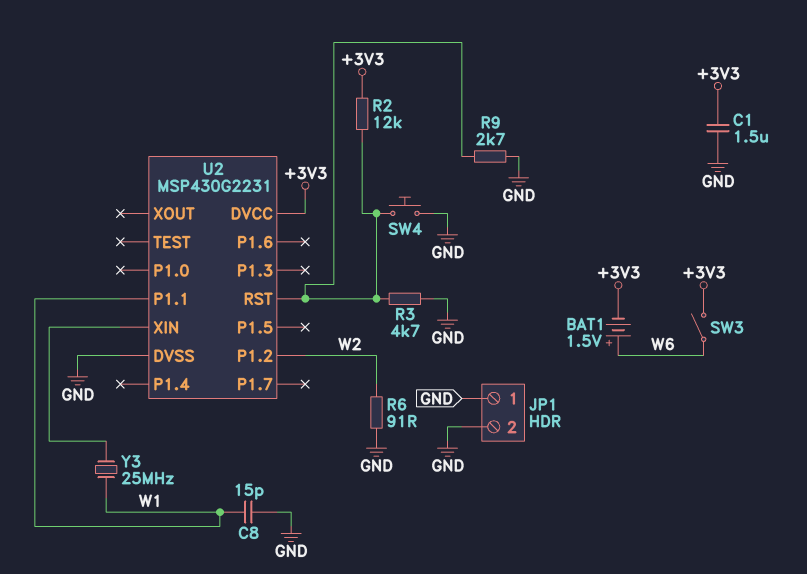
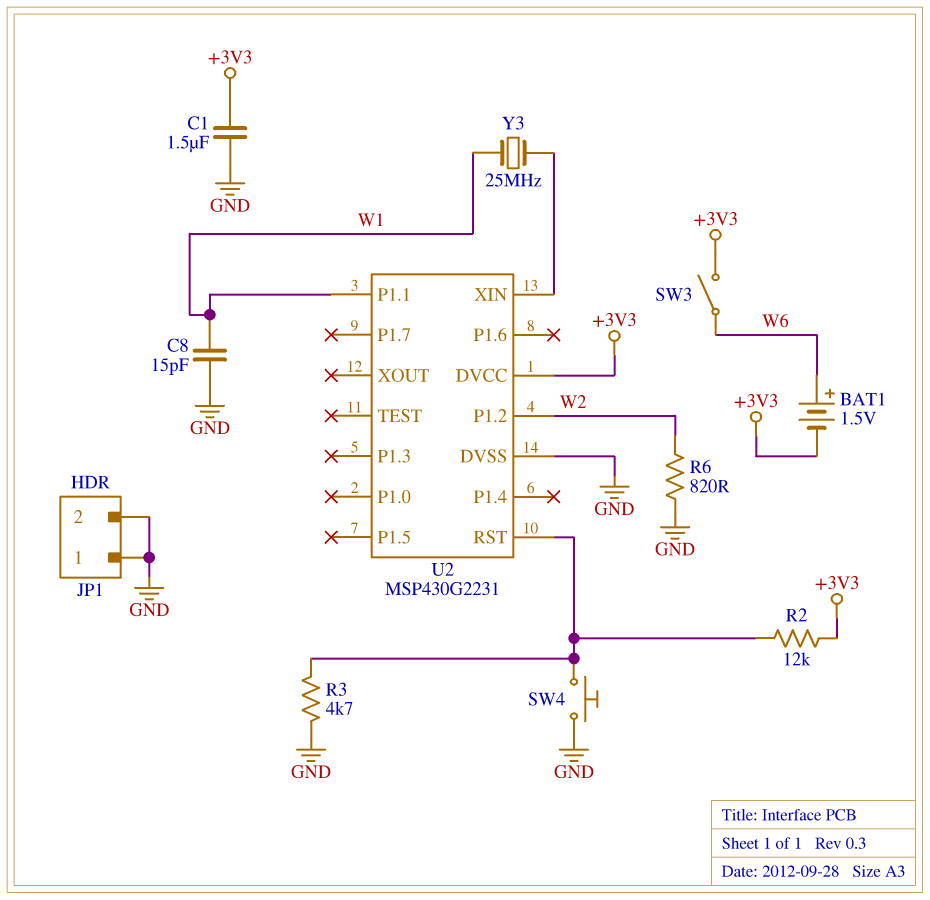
R6: 91 (GND, W2) -> 820 (GND, W2)
R9: 2.7k (GND, U2/RST) -> none

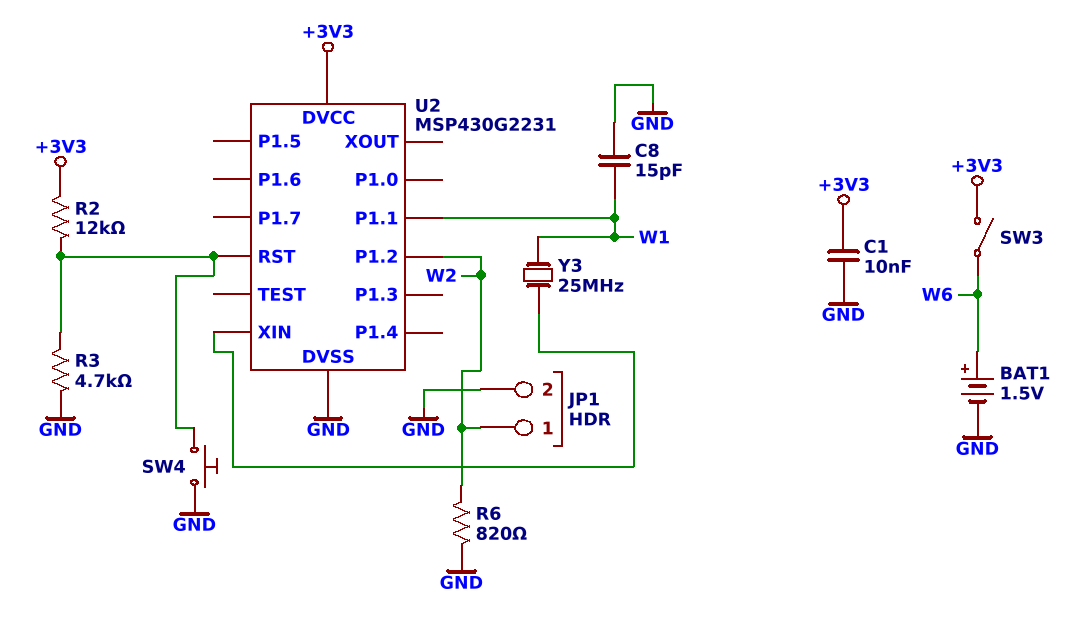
BAT1: 1.5V (plus W6, minus +3V3) -> 1.5V (plus W6, minus GND)
C1: 1.5uF (+3V3, GND) -> 10nF (+3V3, GND)
JP1 pin 1: GND -> W2

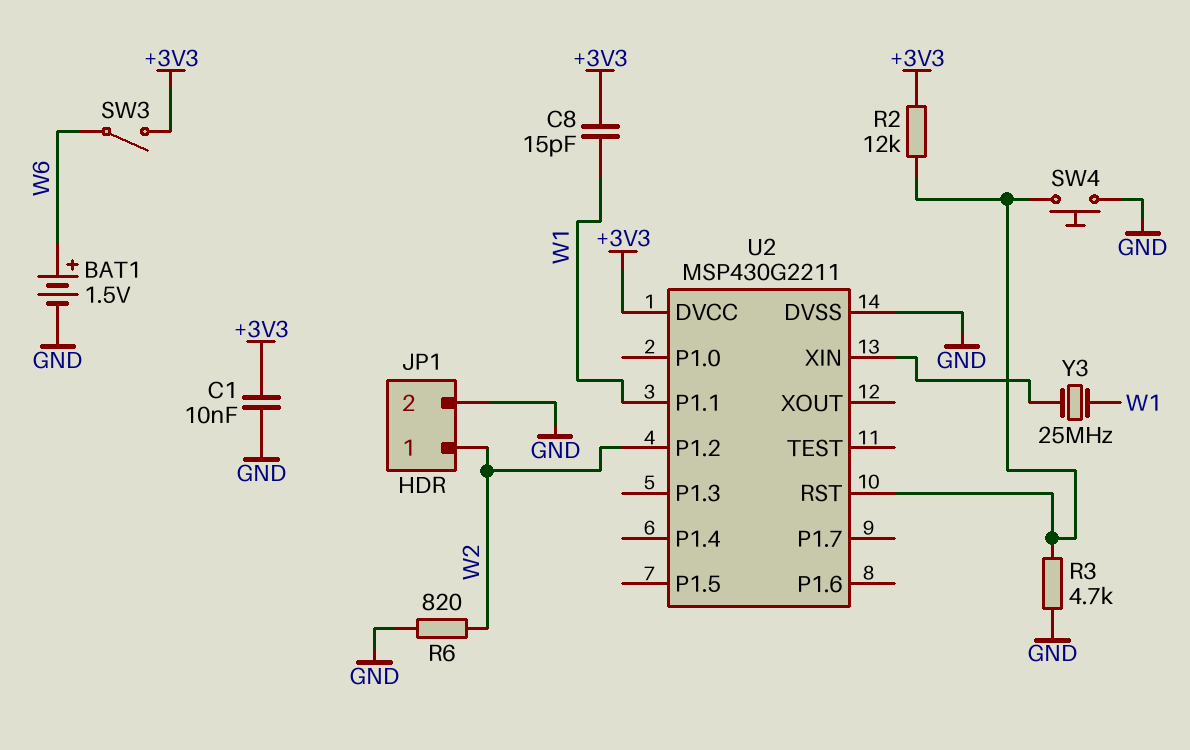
C8: 15pF (GND, W1) -> 15pF (+3V3, W1)
U2: MSP430G2231 -> MSP430G2211

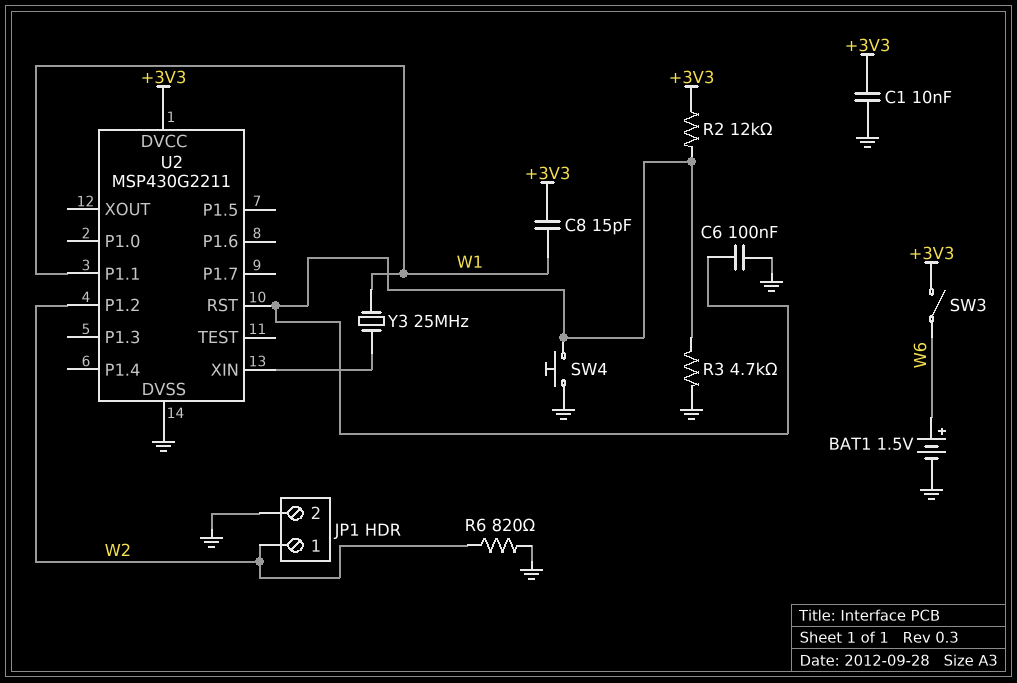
C6: none -> 100nF (GND, U2/RST)

